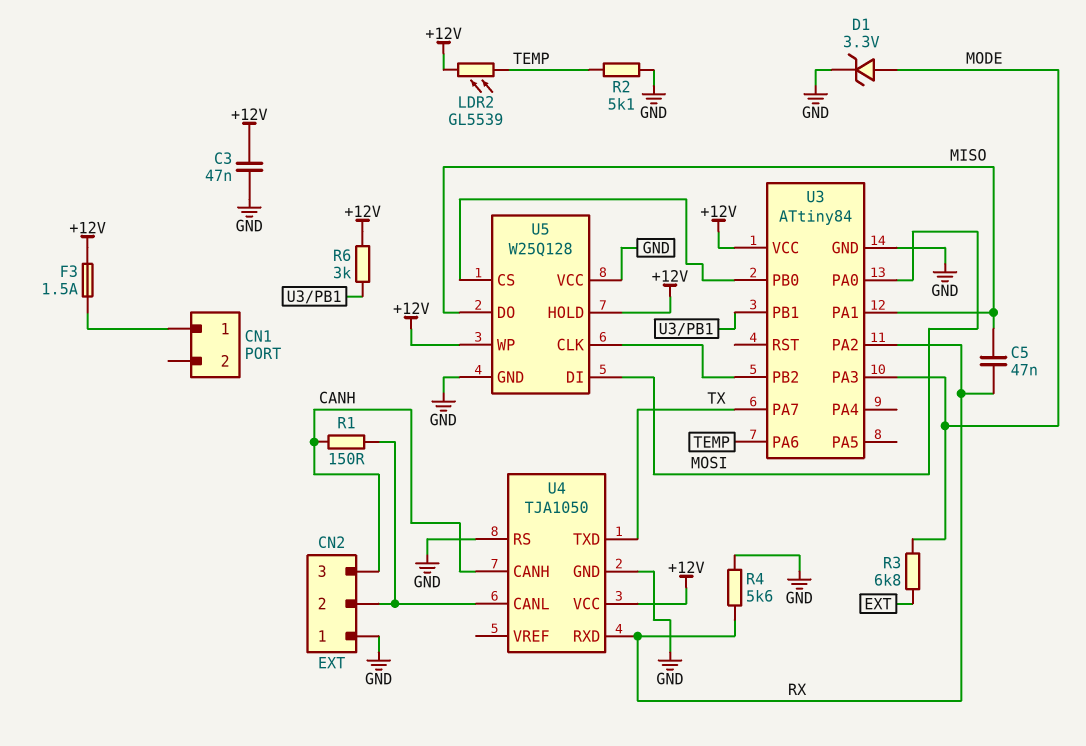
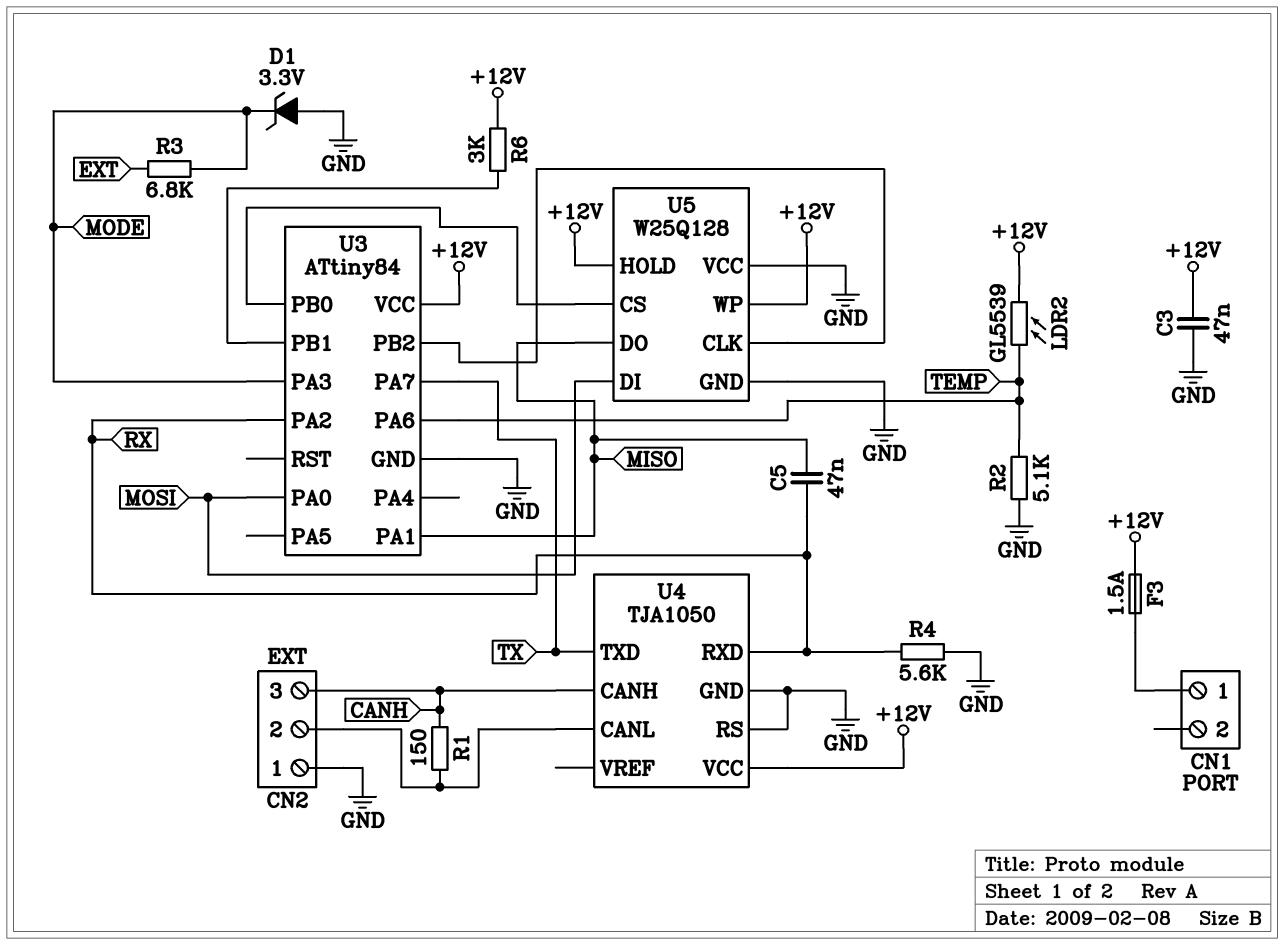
D1: zener 3.3V (A MODE, K GND) -> zener 3.3V (A GND, K MODE)

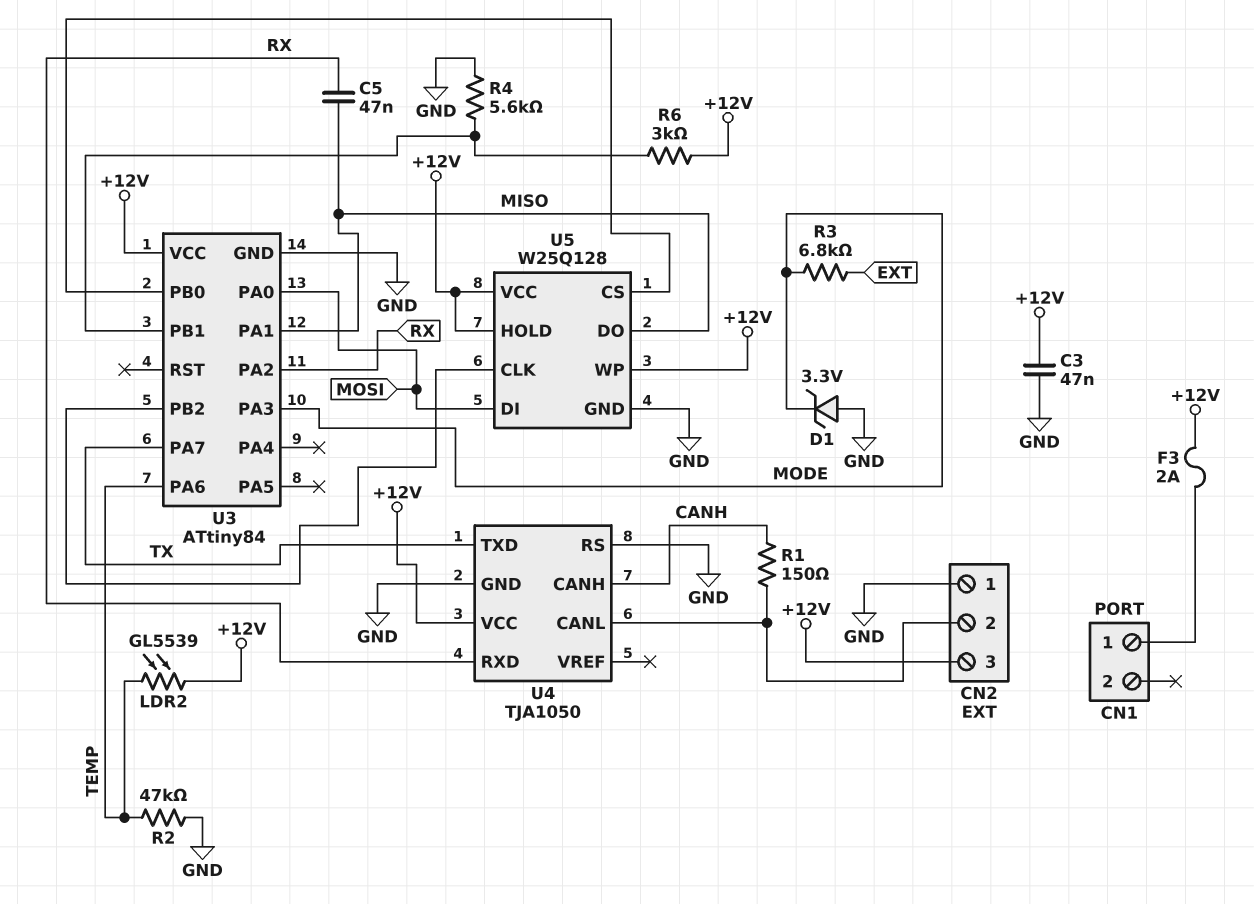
CN2 pin 3: CANH -> +12V
F3: 1.5A (+12V, CN1/1) -> 2A (+12V, CN1/1)
R2: 5.1k (GND, TEMP) -> 47k (GND, TEMP)
R4: 5.6k (GND, RX) -> 5.6k (GND, U3/PB1)
U5 pin VCC: GND -> +12V

